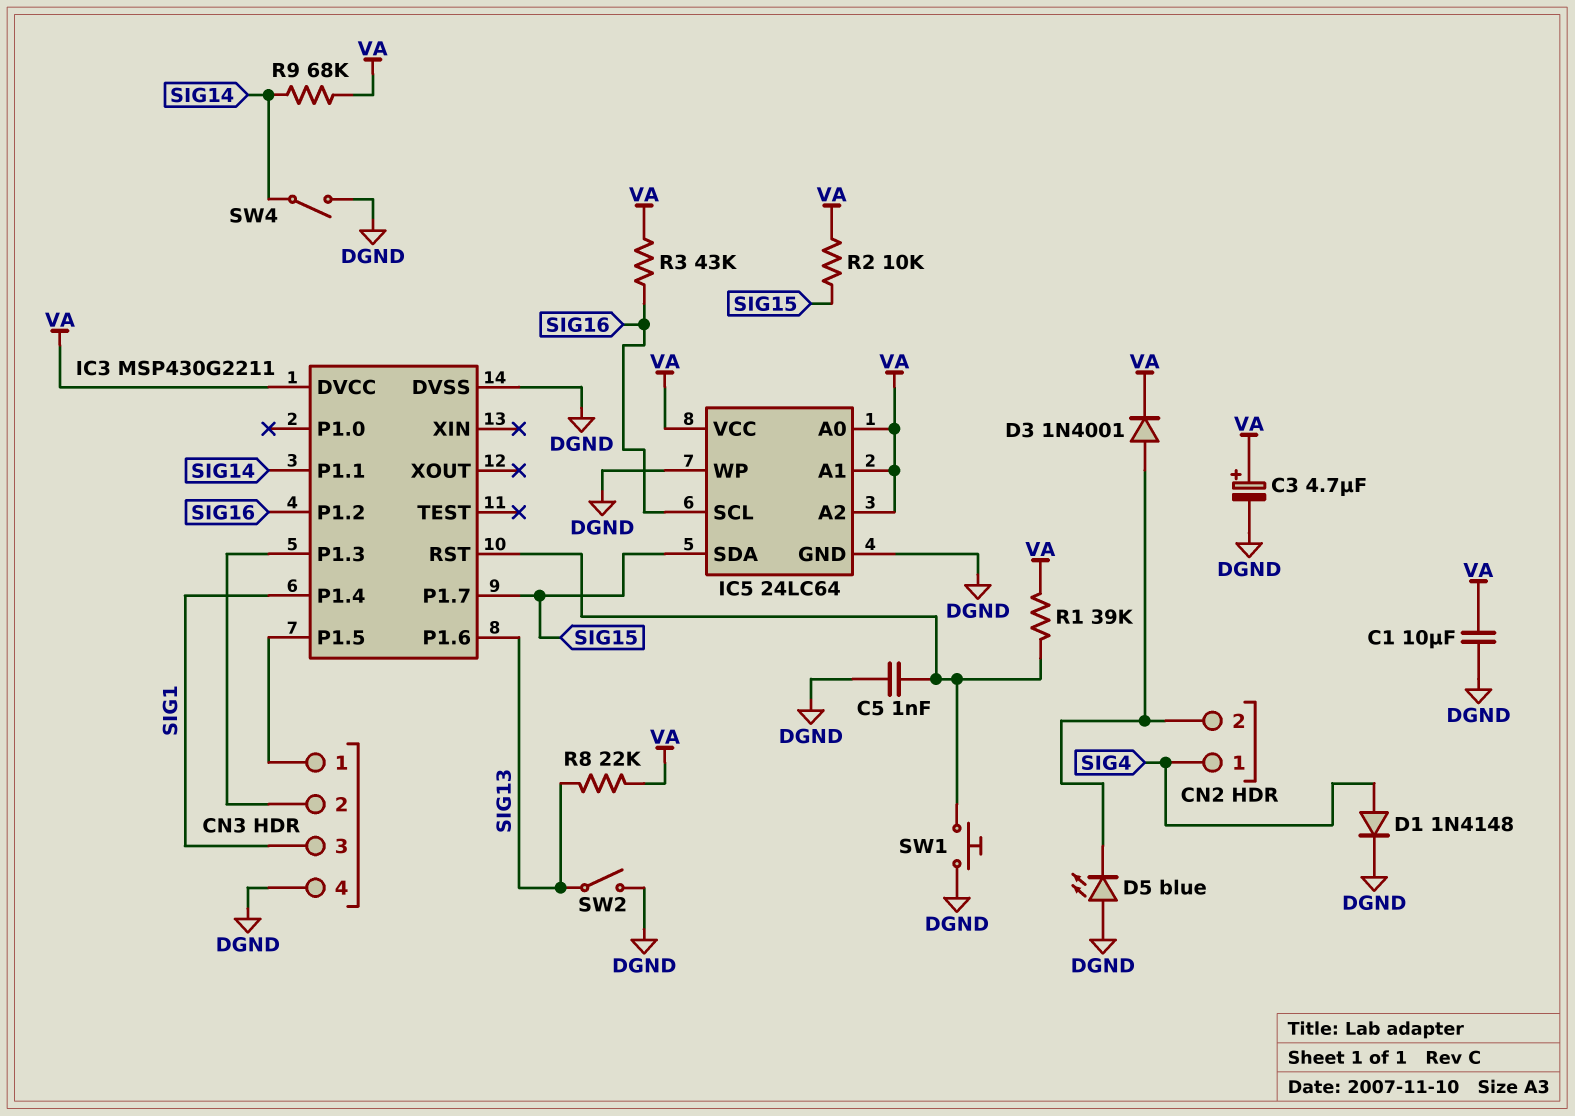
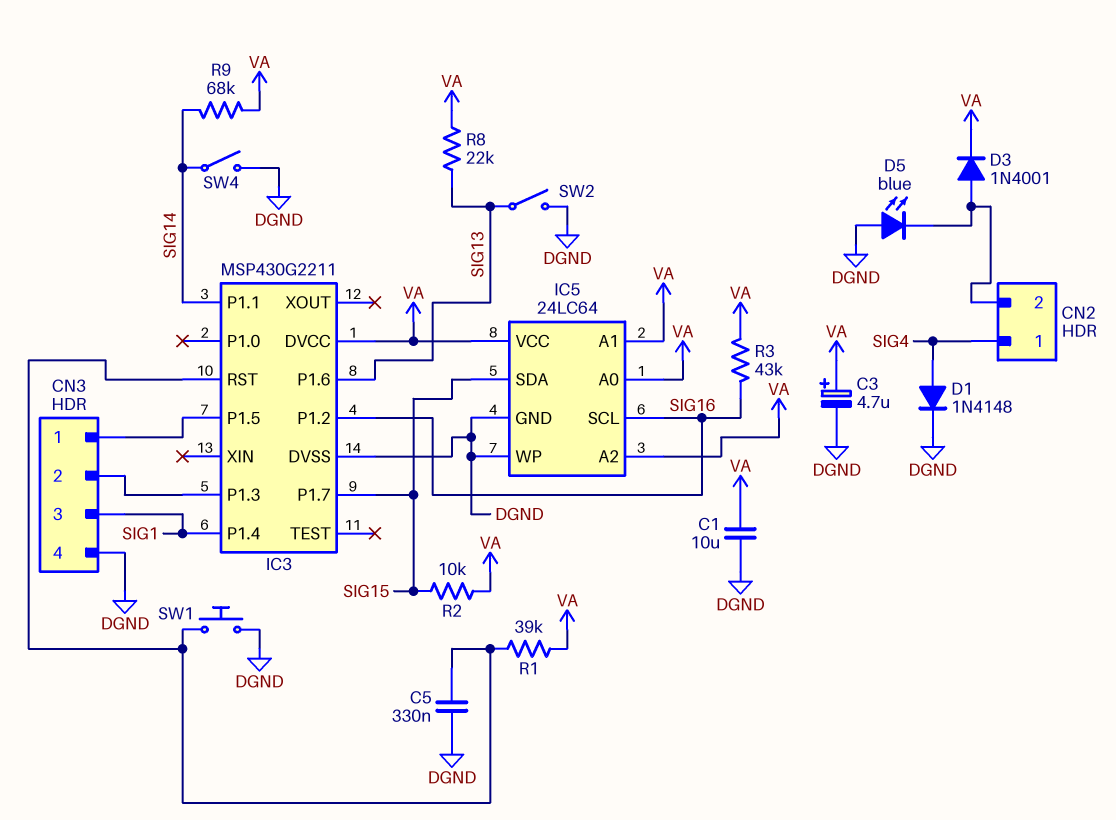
C5: 1nF (DGND, IC3/RST) -> 330nF (DGND, IC3/RST)

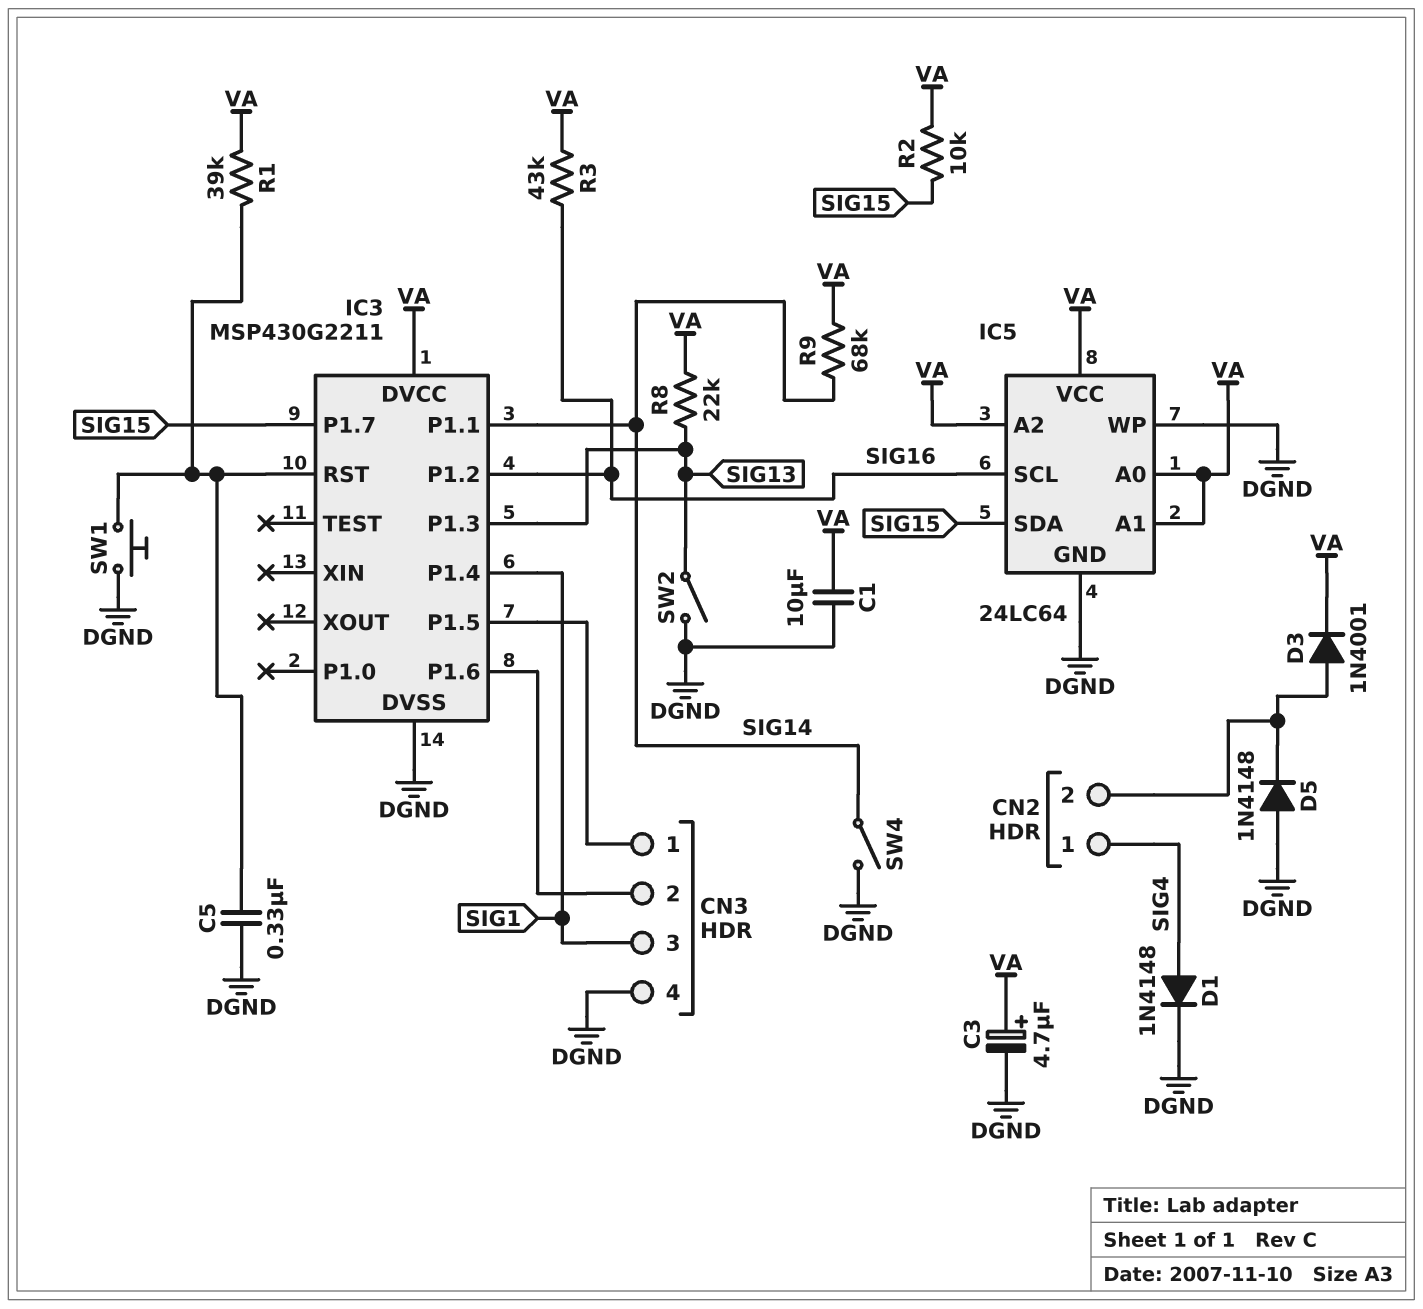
D5: LED blue (A DGND, K CN2/2) -> diode 1N4148 (A DGND, K CN2/2)
IC3 pin P1.3: CN3/2 -> SIG13
IC3 pin P1.6: SIG13 -> CN3/2

